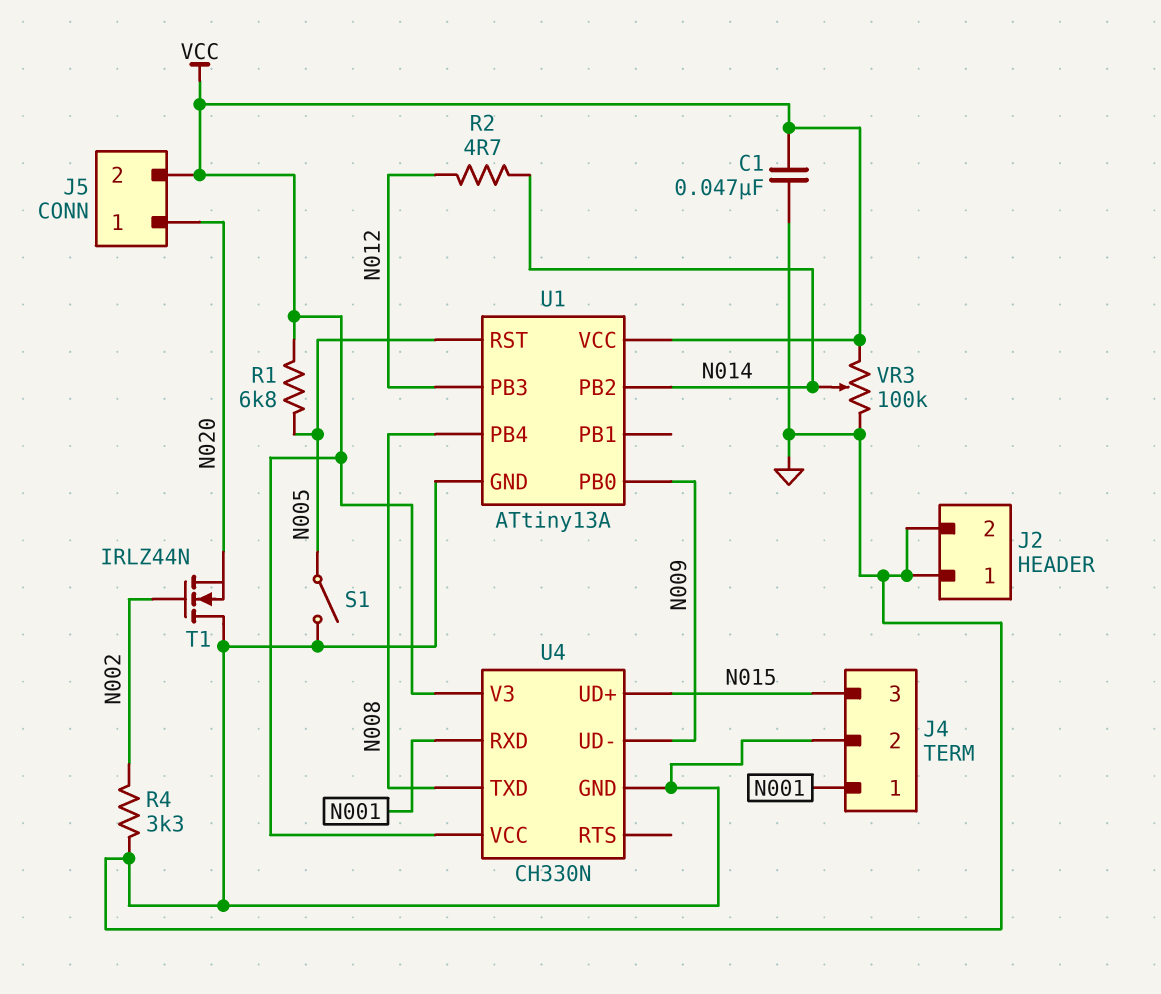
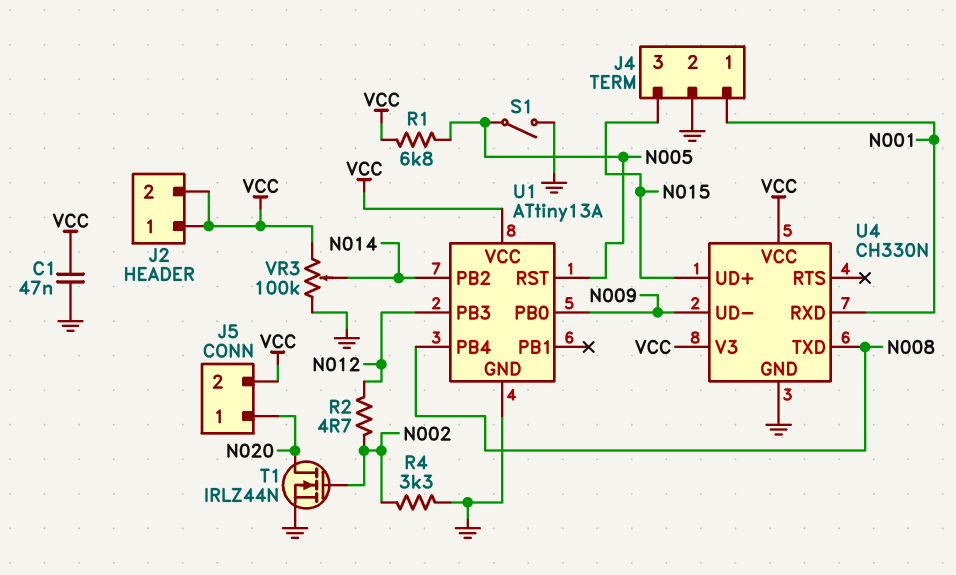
J2 pin 1: GND -> VCC
J2 pin 2: GND -> VCC
R2: 4.7 (N012, N014) -> 4.7 (N002, N012)
T1: NMOS IRLZ44N (G N002, D GND, S N020) -> NMOS IRLZ44N (G N002, D N020, S GND)

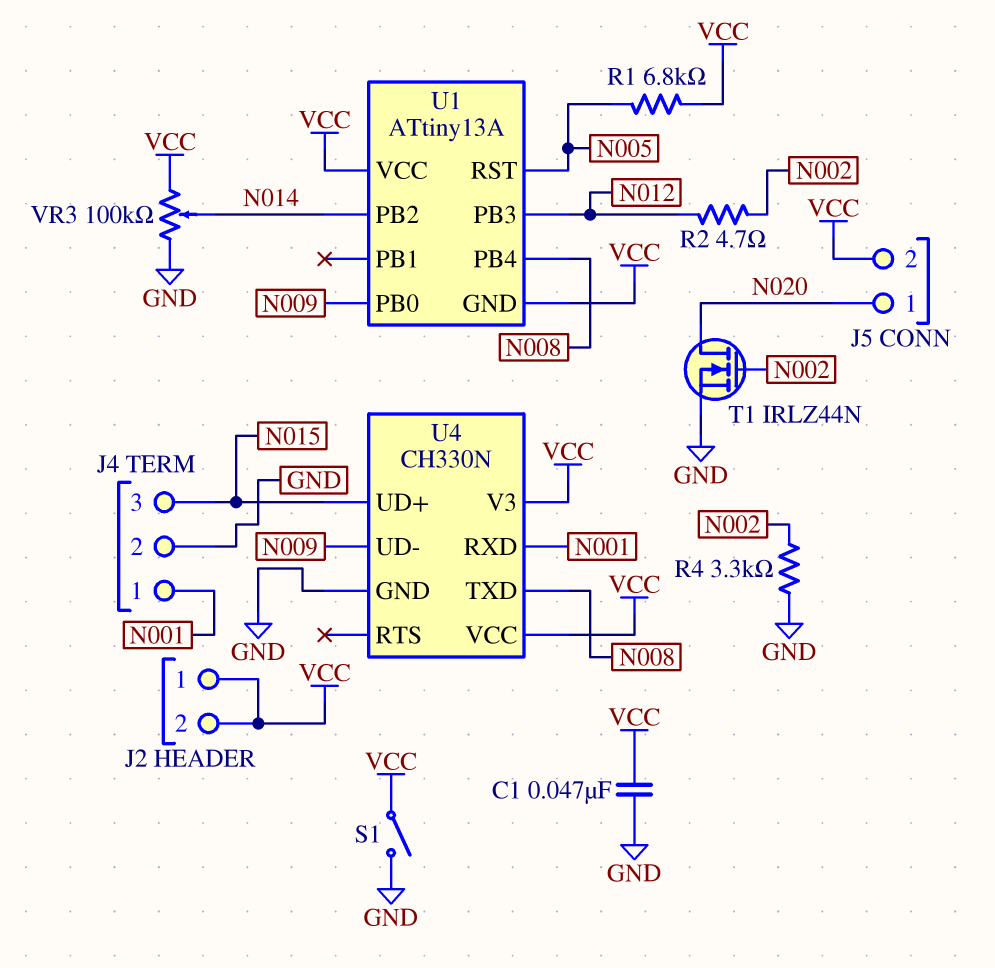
S1: switch (GND, N005) -> switch (GND, VCC)
U1 pin GND: GND -> VCC

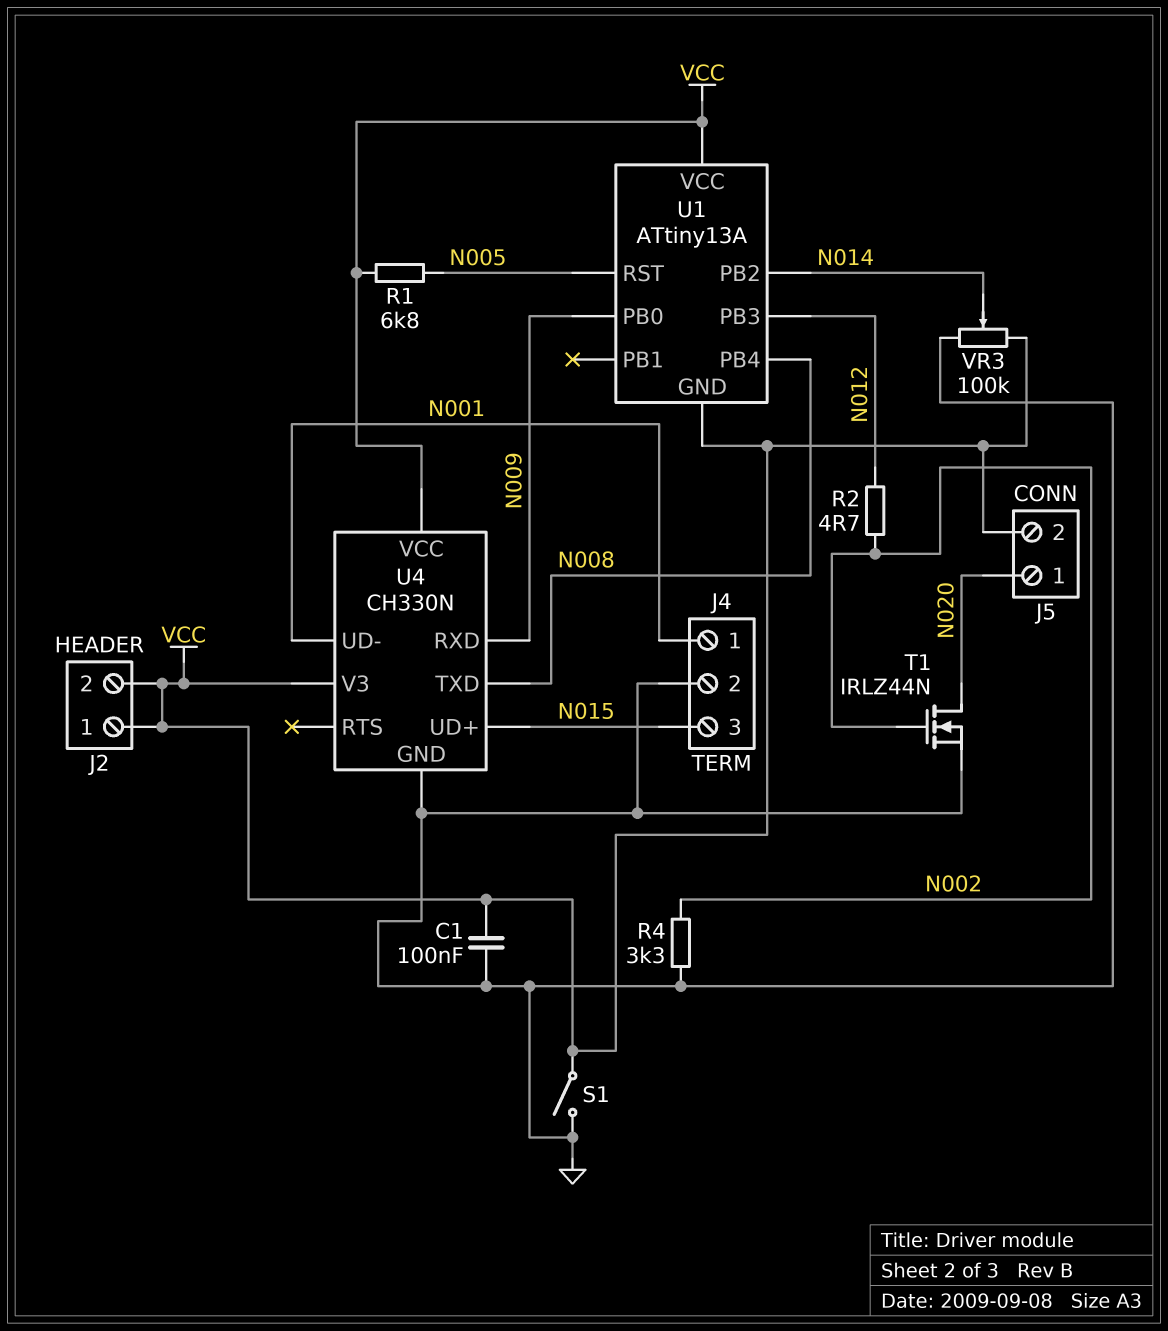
C1: 47nF (GND, VCC) -> 100nF (GND, VCC)
U4 pin RXD: N001 -> N009
U4 pin UD-: N009 -> N001

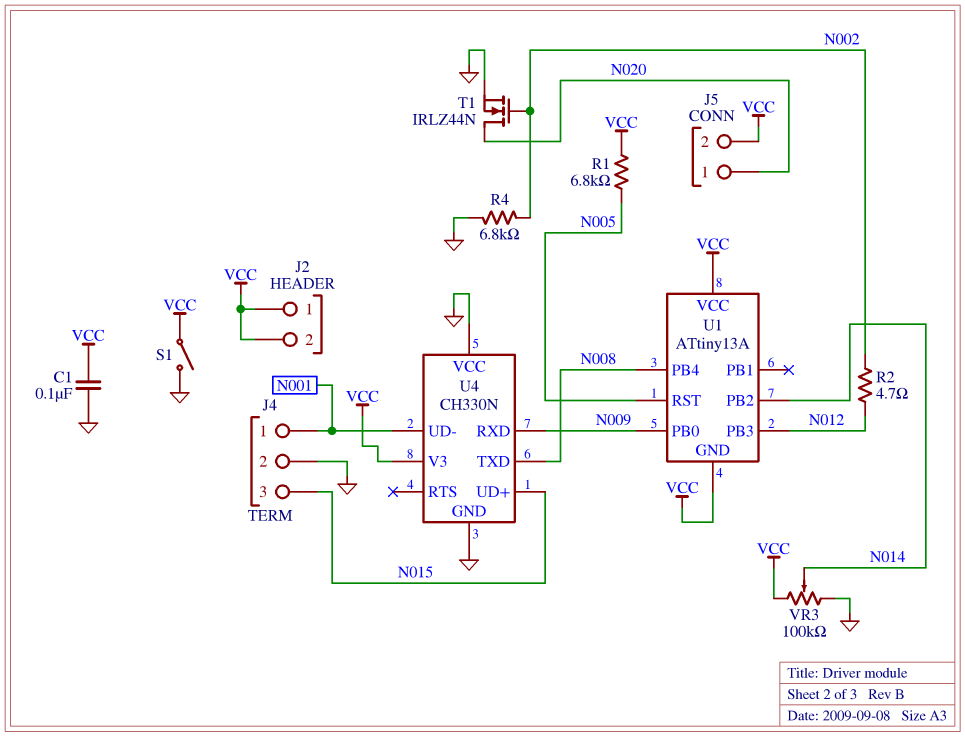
R4: 3.3k (GND, N002) -> 6.8k (GND, N002)
U4 pin VCC: VCC -> GND

